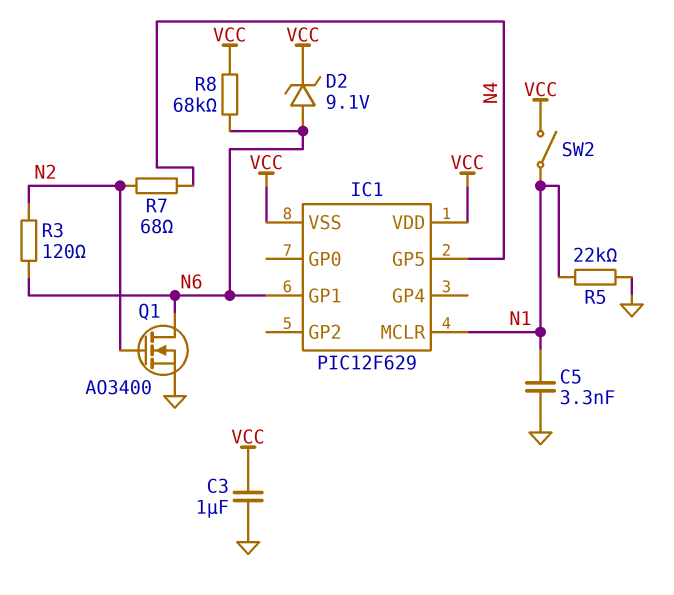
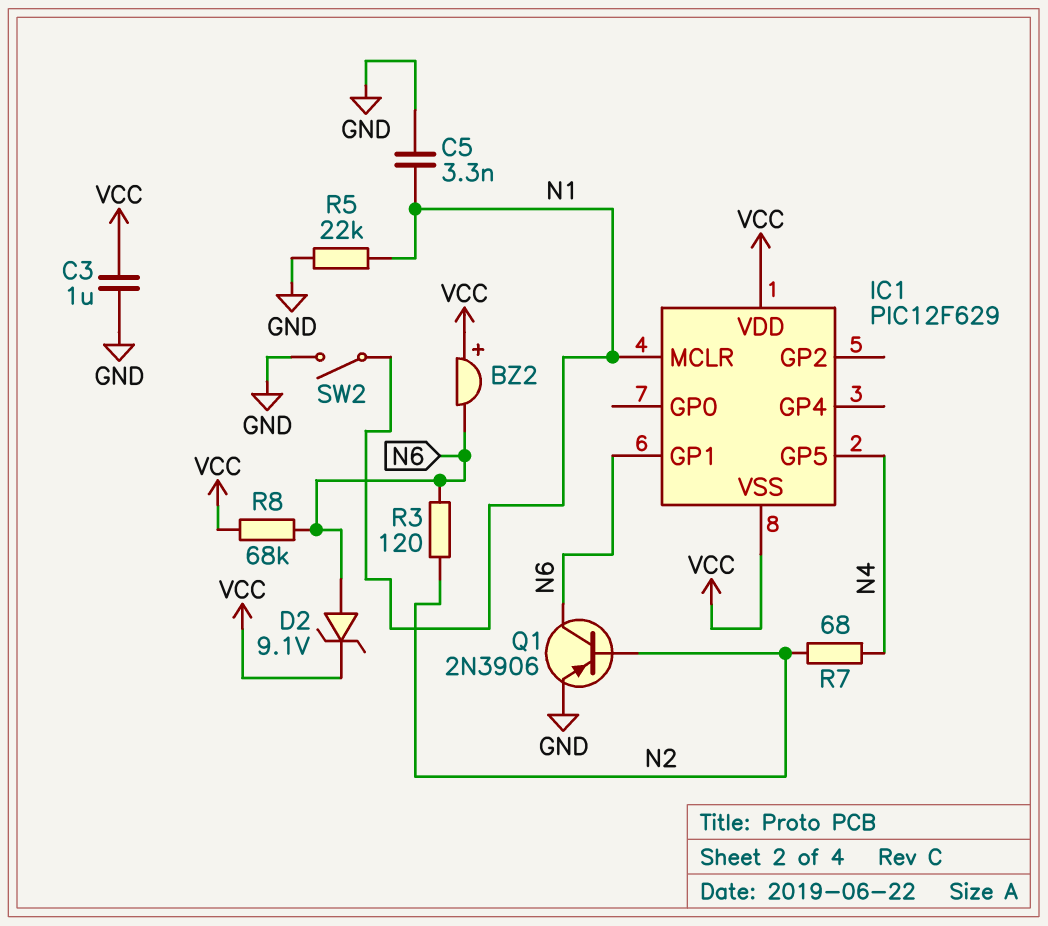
BZ2: none -> buzzer (plus VCC, minus N6)
Q1: NMOS AO3400 (G N2, D N6, S GND) -> PNP 2N3906 (B N2, C N6, E GND)
SW2: switch (N1, VCC) -> switch (GND, N1)

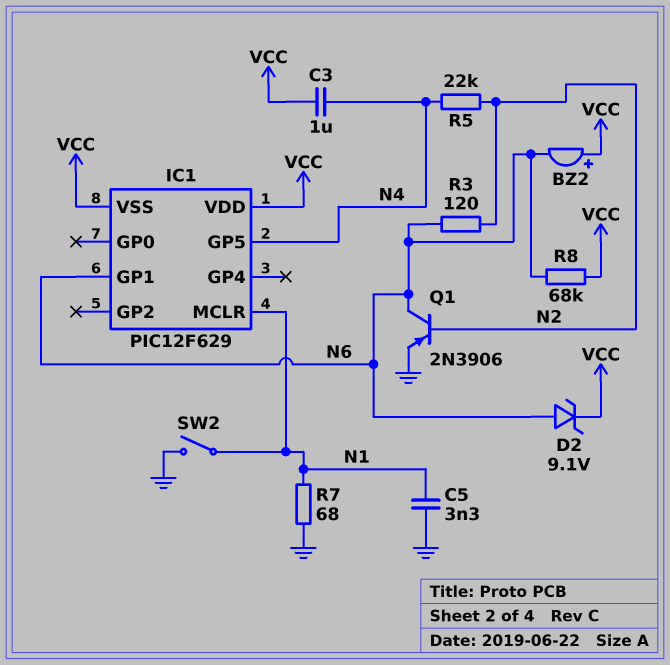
C3: 1uF (GND, VCC) -> 1uF (N4, VCC)
R5: 22k (GND, N1) -> 22k (N2, N4)
R7: 68 (N2, N4) -> 68 (GND, N1)

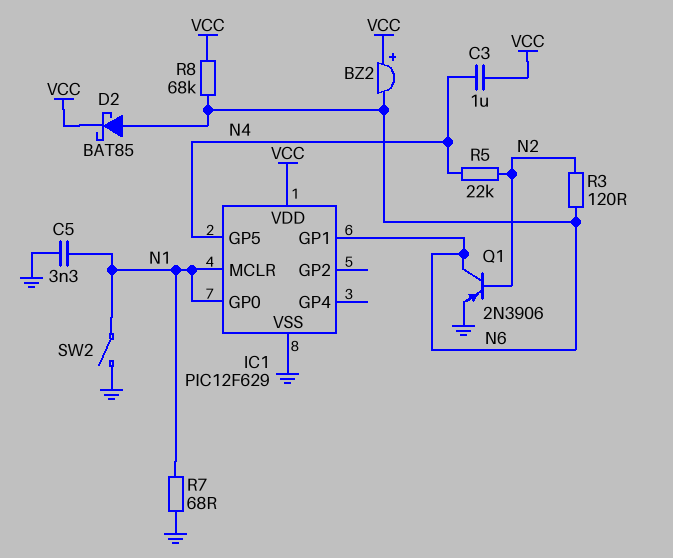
D2: zener 9.1V (A N6, K VCC) -> schottky BAT85 (A N6, K VCC)
IC1 pin GP0: none -> N1
IC1 pin VSS: VCC -> GND

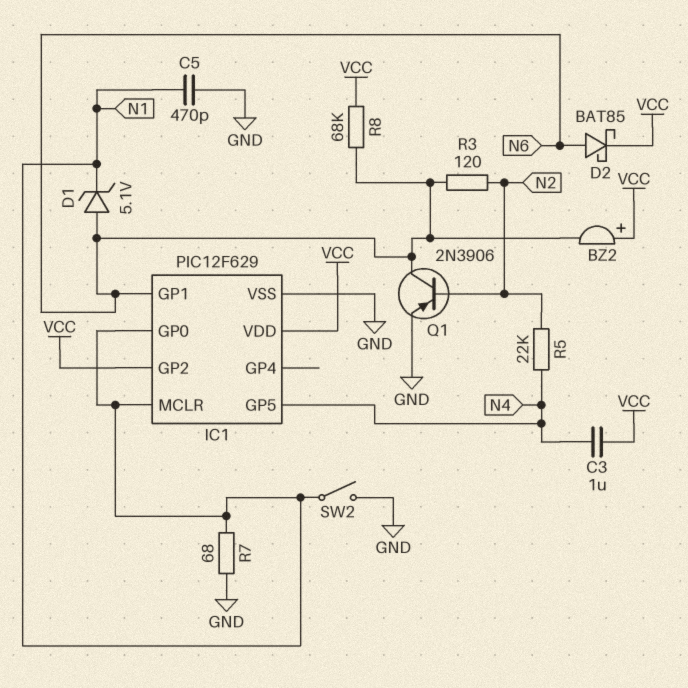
C5: 3.3nF (GND, N1) -> 470pF (GND, N1)
D1: none -> zener 5.1V (A N6, K N1)
IC1 pin GP2: none -> VCC

